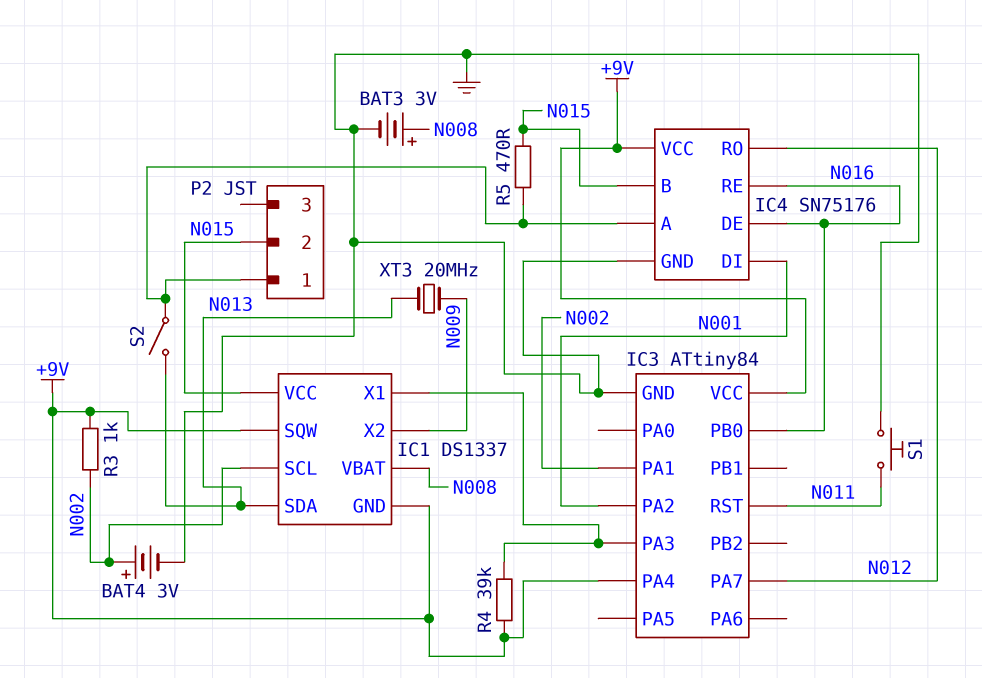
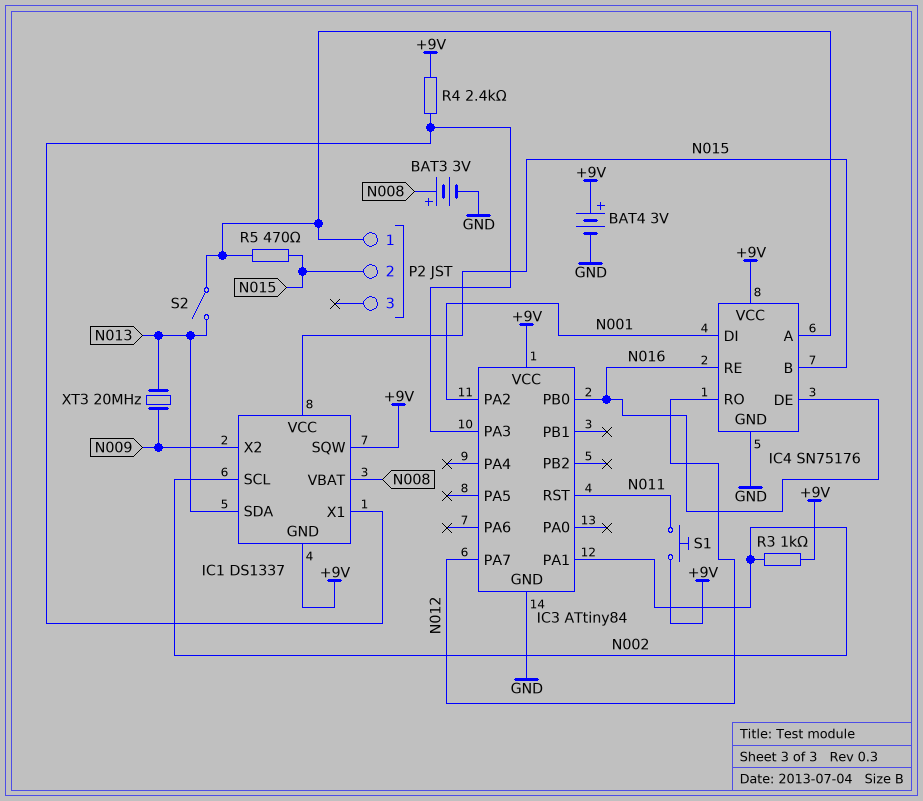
BAT4: 3V (plus N002, minus GND) -> 3V (plus +9V, minus GND)
IC3 pin PA4: +9V -> none
R4: 39k (+9V, IC1/X1) -> 2.4k (+9V, IC1/X1)
S1: button (GND, N011) -> button (+9V, N011)

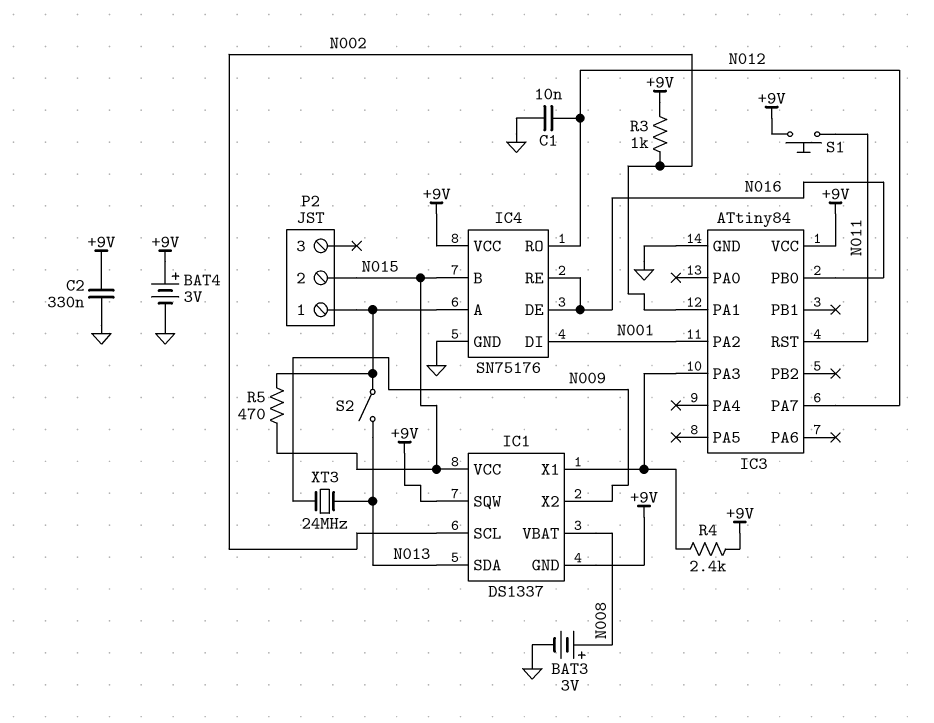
C1: none -> 10nF (GND, N012)
C2: none -> 330nF (+9V, GND)
XT3: 20MHz (N009, N013) -> 24MHz (N009, N013)

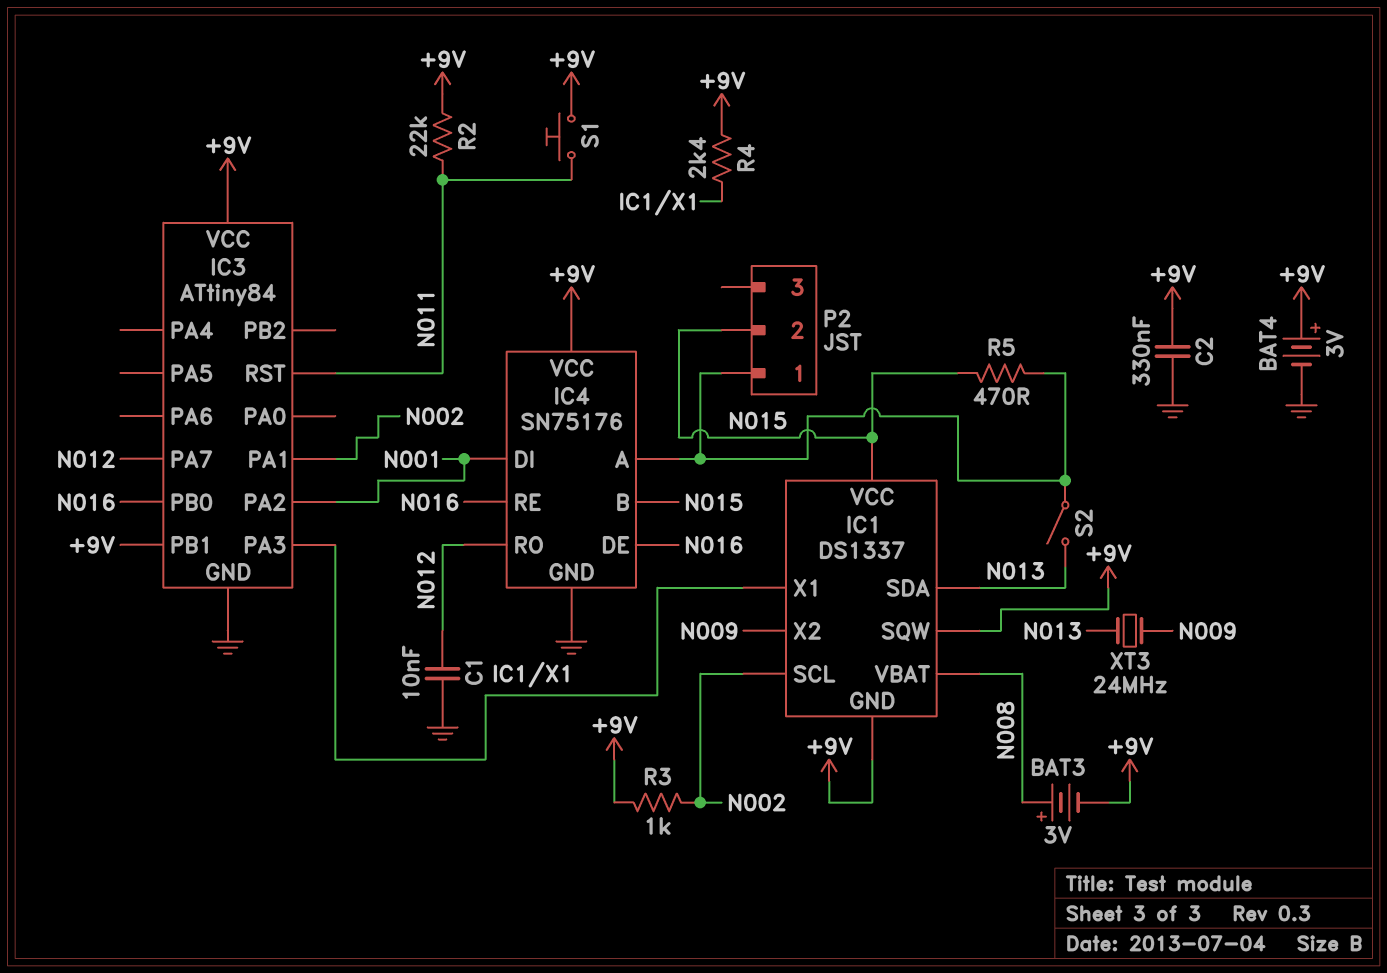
BAT3: 3V (plus N008, minus GND) -> 3V (plus N008, minus +9V)
IC3 pin PB1: none -> +9V
R2: none -> 22k (+9V, N011)

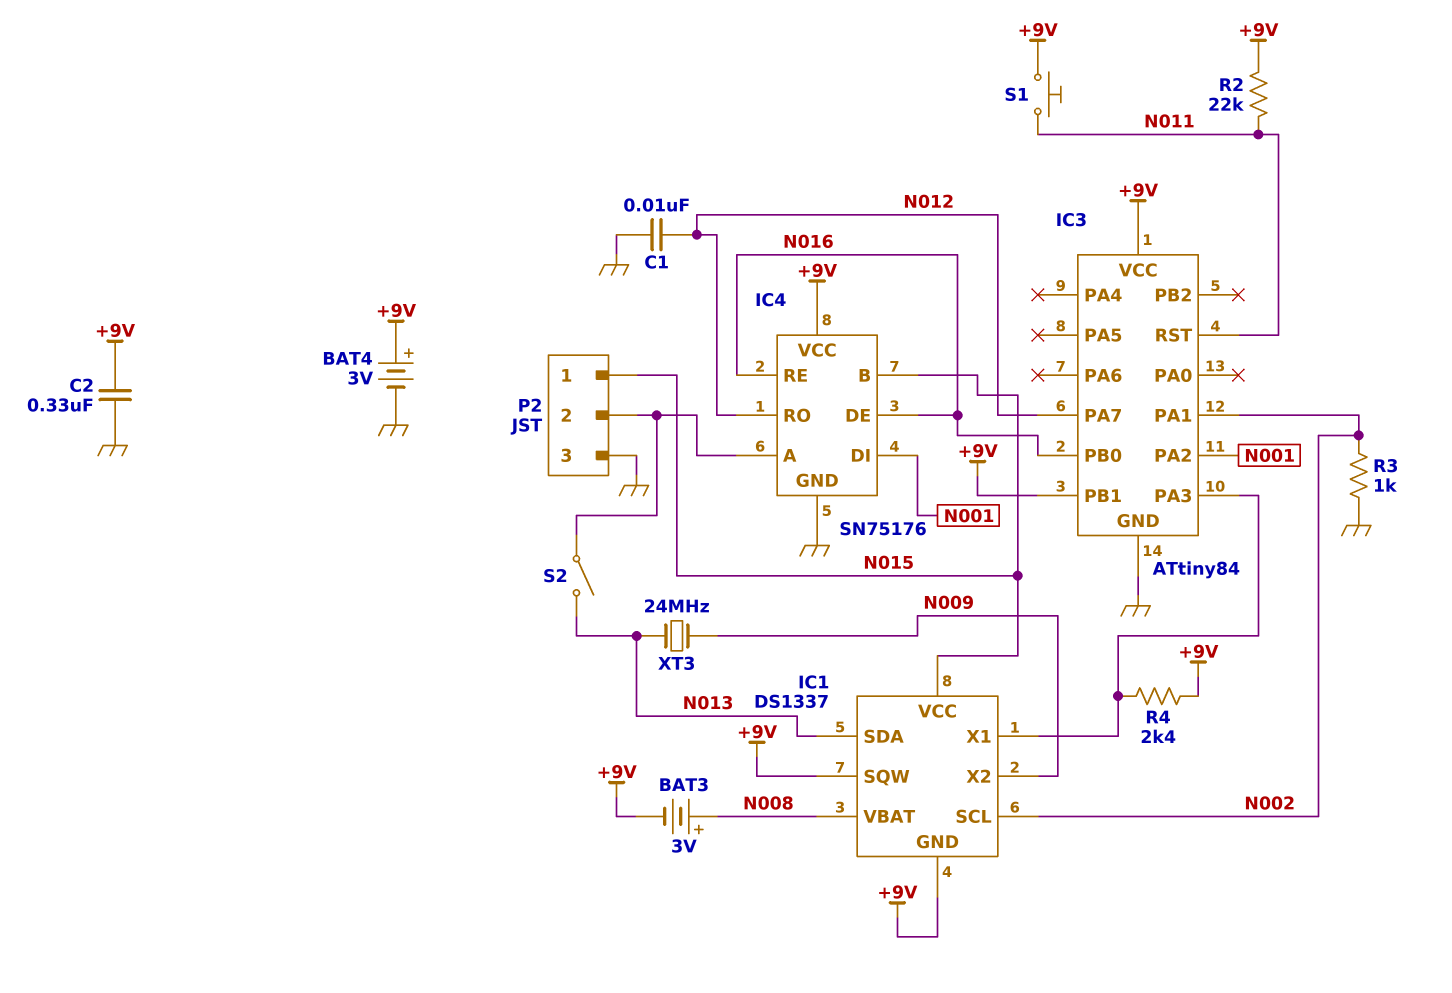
P2 pin 1: IC4/A -> N015
P2 pin 2: N015 -> IC4/A
P2 pin 3: none -> GND
R3: 1k (+9V, N002) -> 1k (GND, N002)
R5: 470 (IC4/A, N015) -> none

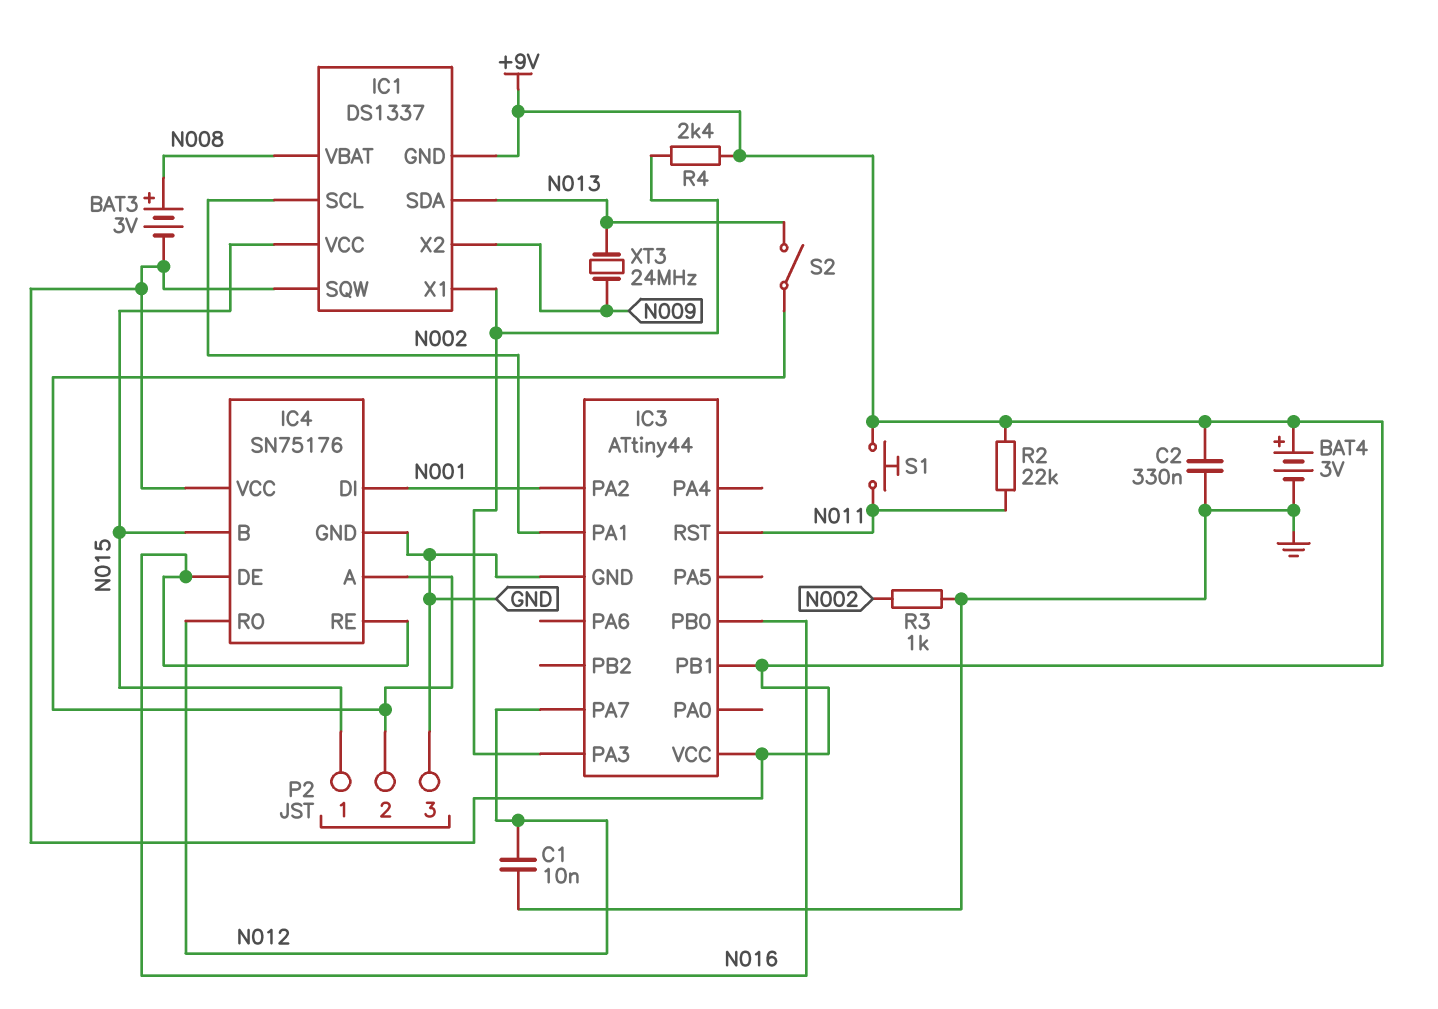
IC3: ATtiny84 -> ATtiny44

